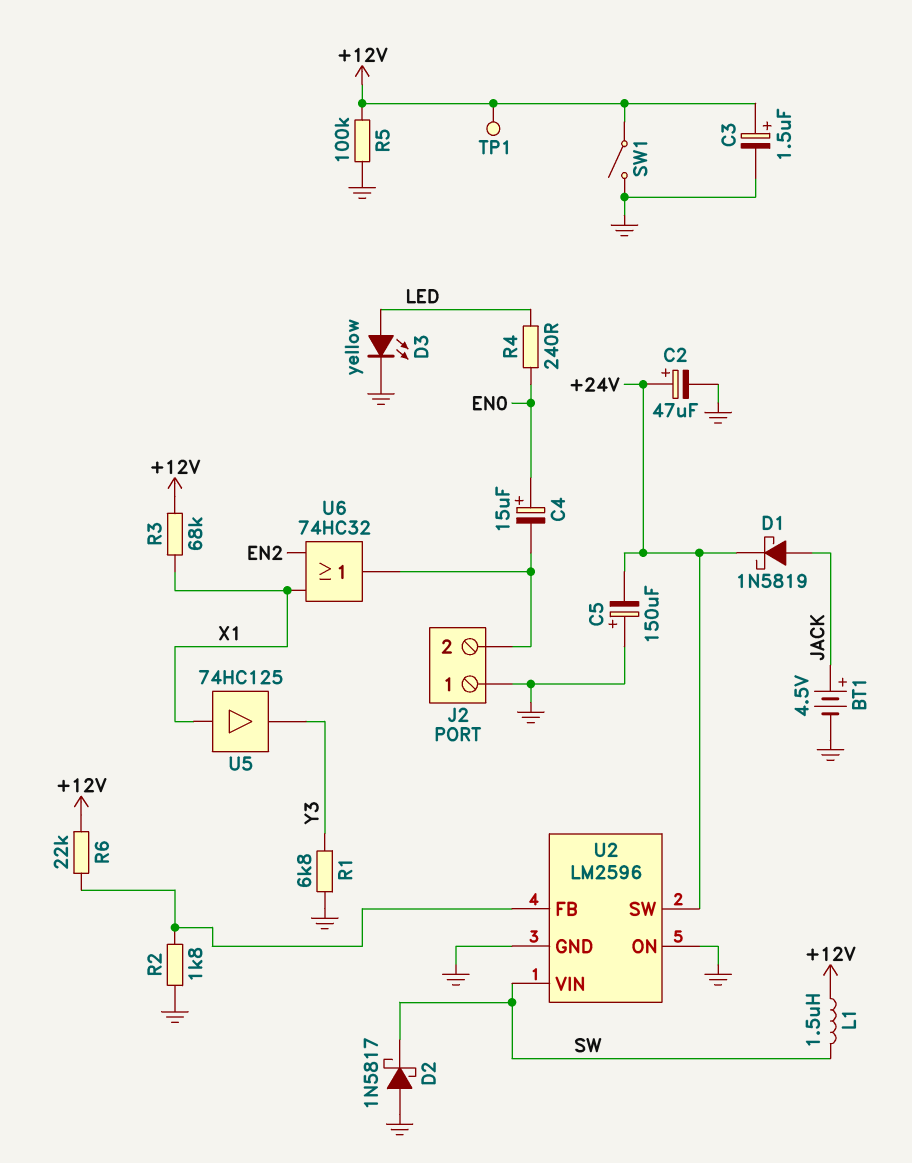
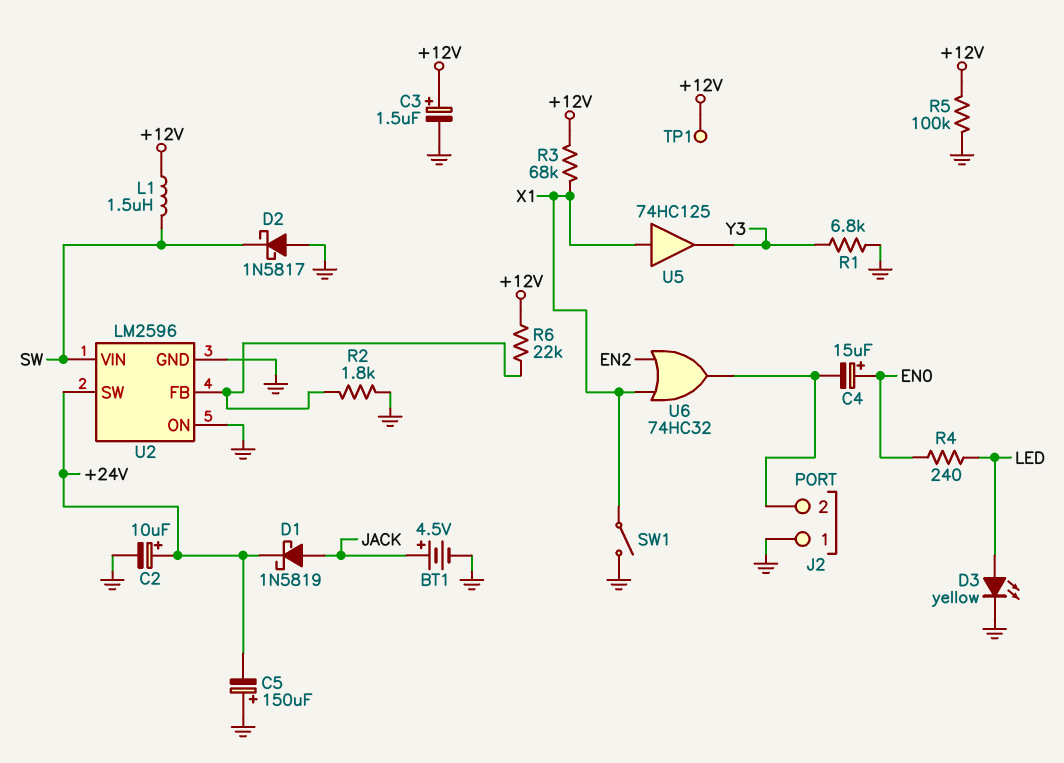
C2: 47uF (plus +24V, minus GND) -> 10uF (plus +24V, minus GND)
SW1: switch (+12V, GND) -> switch (GND, X1)

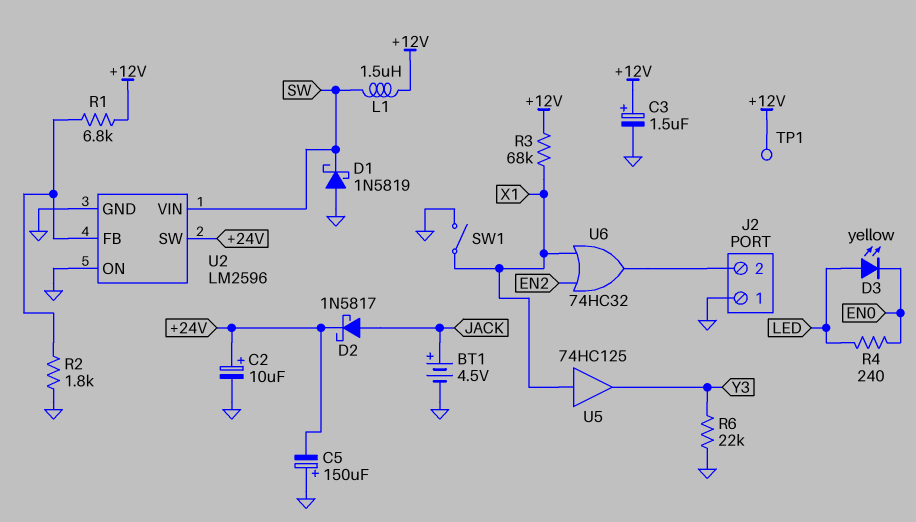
C4: 15uF (plus EN0, minus J2/2) -> none
D1: schottky 1N5819 (A JACK, K +24V) -> schottky 1N5819 (A GND, K SW)
D2: schottky 1N5817 (A GND, K SW) -> schottky 1N5817 (A JACK, K +24V)
D3: LED yellow (A LED, K GND) -> LED yellow (A LED, K EN0)
R1: 6.8k (GND, Y3) -> 6.8k (+12V, U2/FB)
R5: 100k (+12V, GND) -> none
R6: 22k (+12V, U2/FB) -> 22k (GND, Y3)

